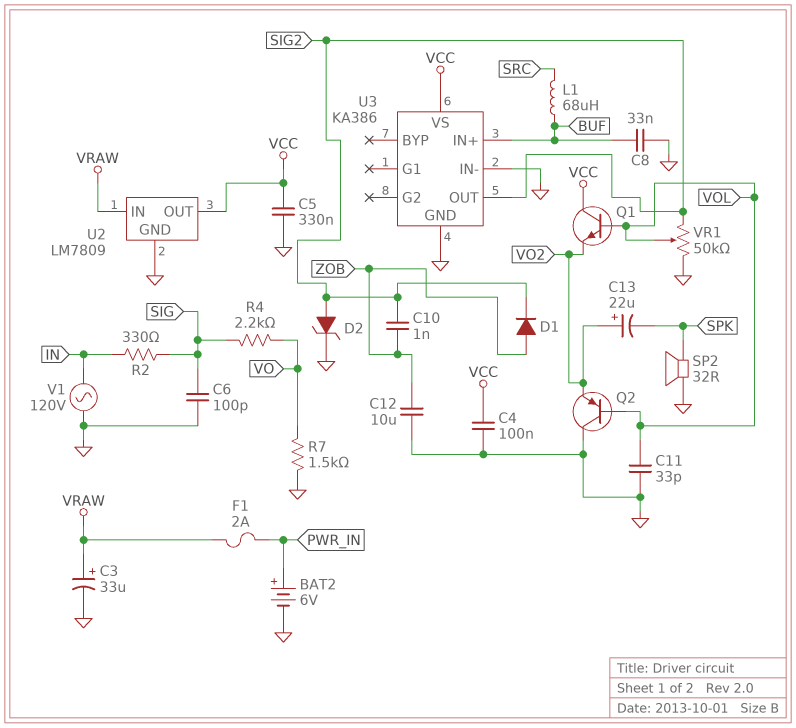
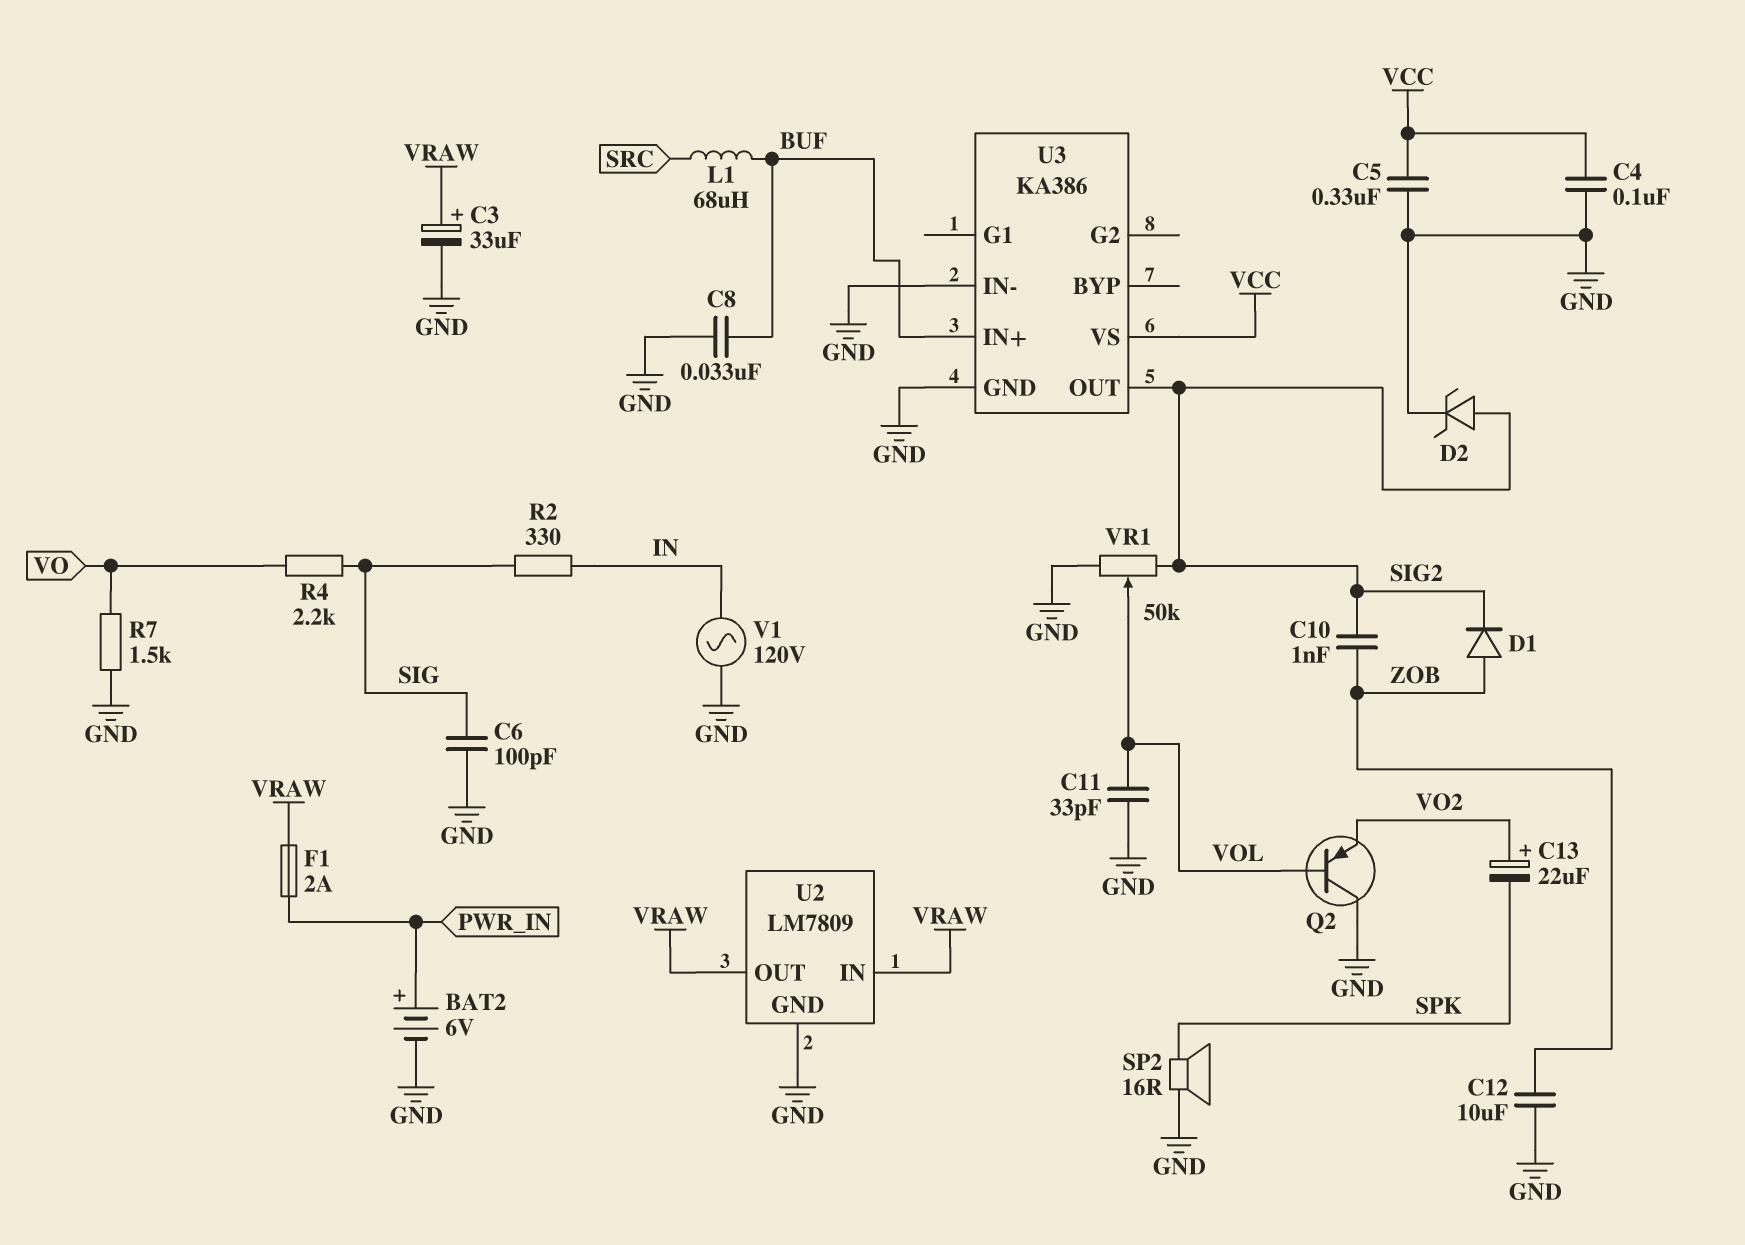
Q1: NPN (B VOL, C VCC, E VO2) -> none
SP2: speaker 32R (GND, SPK) -> speaker 16R (GND, SPK)
U2 pin OUT: VCC -> VRAW

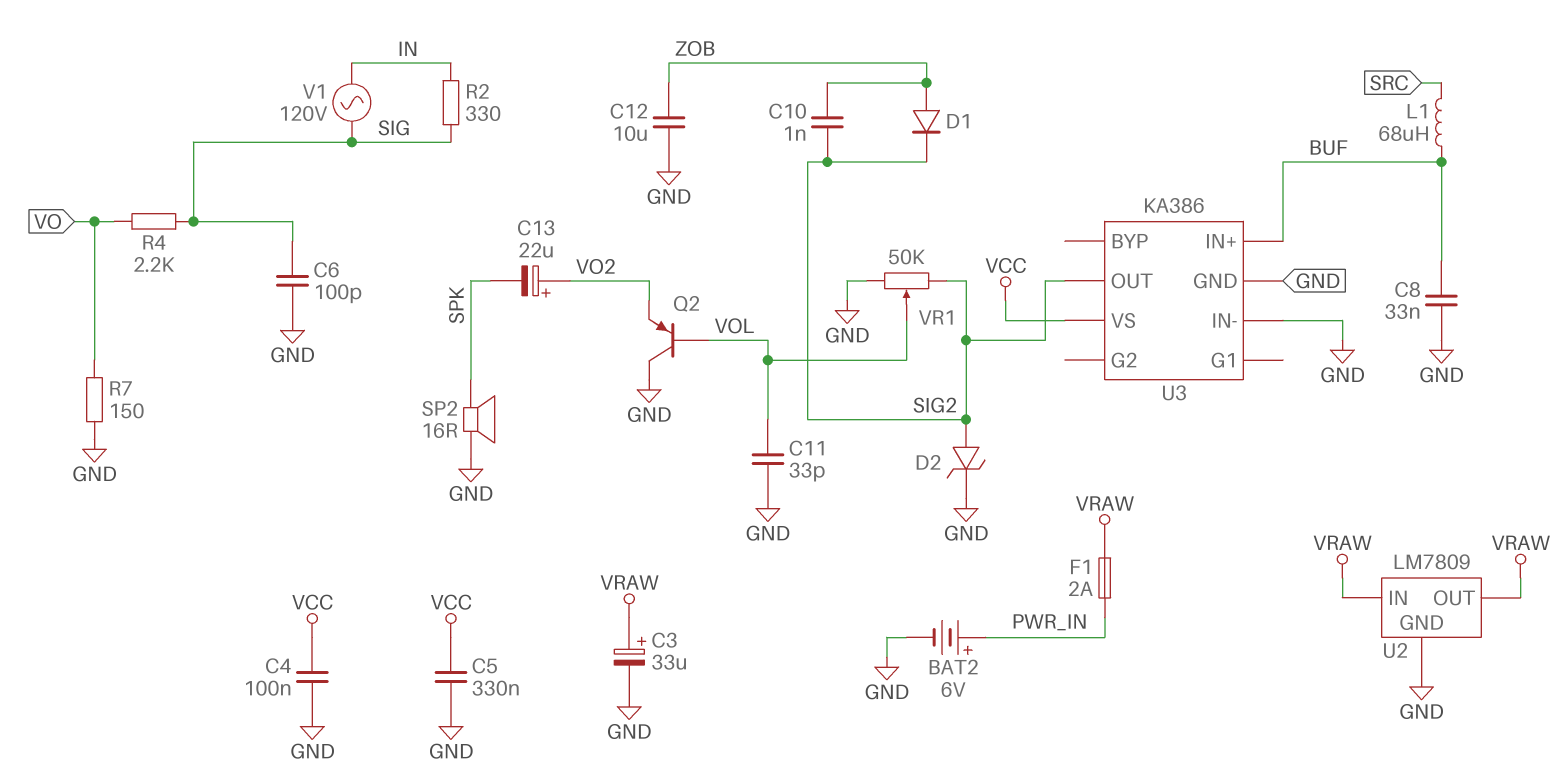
R7: 1.5k (GND, VO) -> 150 (GND, VO)
V1: AC 120V (GND, IN) -> AC 120V (IN, SIG)

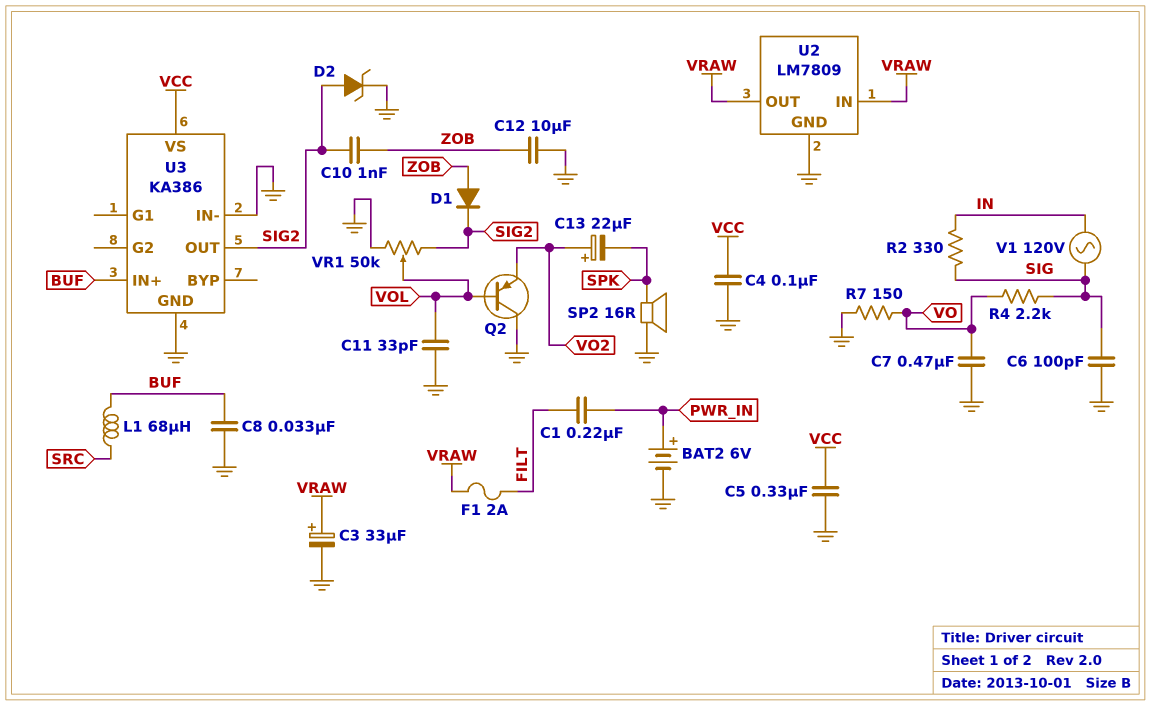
C1: none -> 220nF (FILT, PWR_IN)
C7: none -> 470nF (GND, VO)
F1: 2A (PWR_IN, VRAW) -> 2A (FILT, VRAW)

